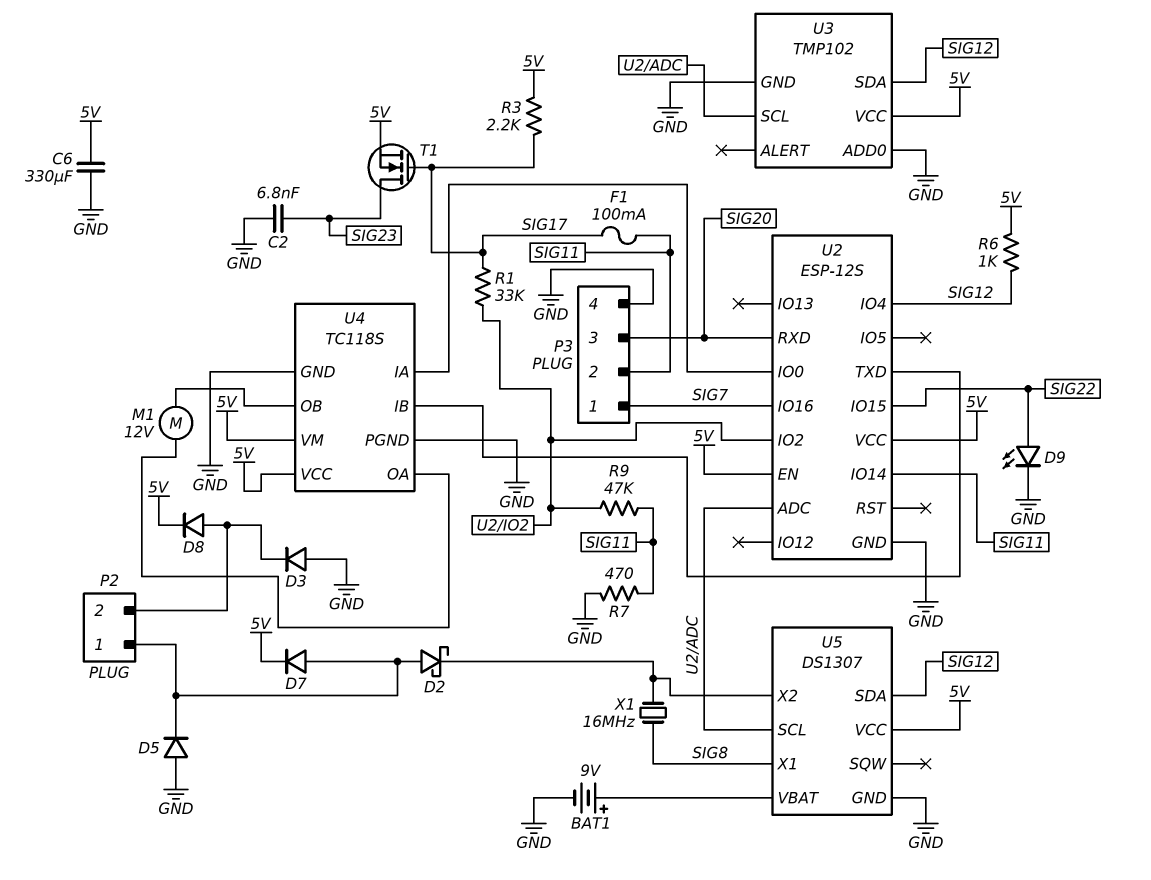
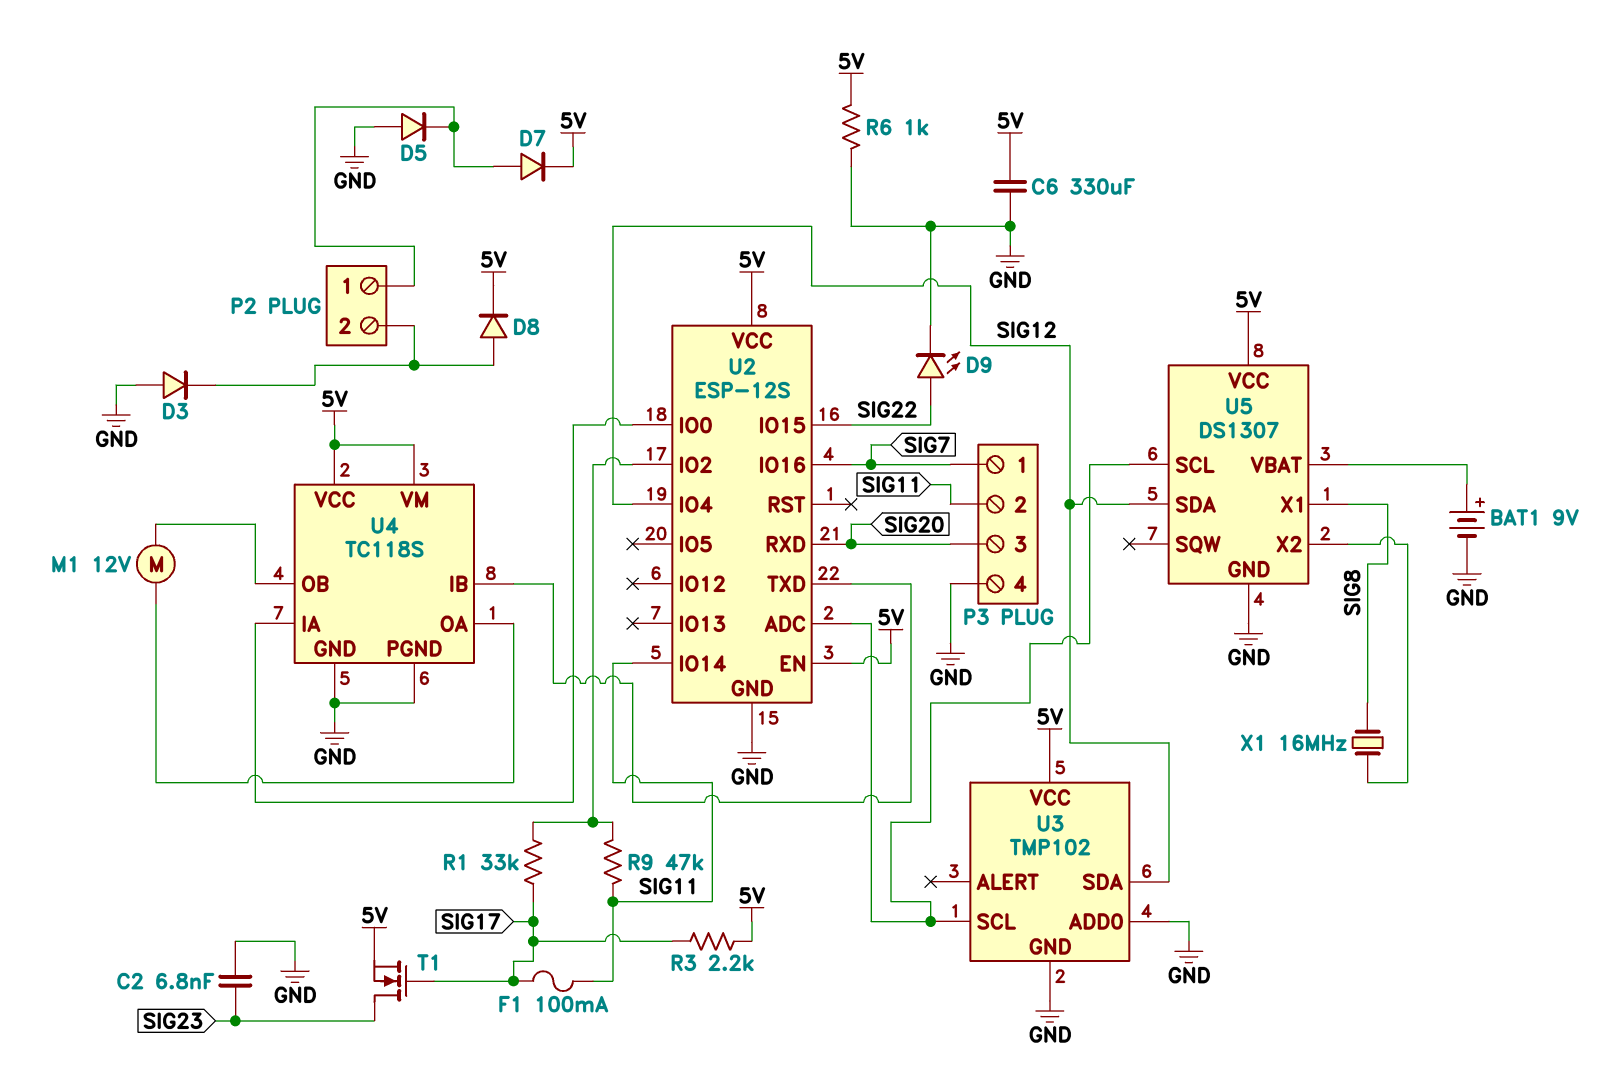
D2: schottky (A P2/1, K U5/X2) -> none
R6: 1k (5V, SIG12) -> 1k (5V, GND)
R7: 470 (GND, SIG11) -> none

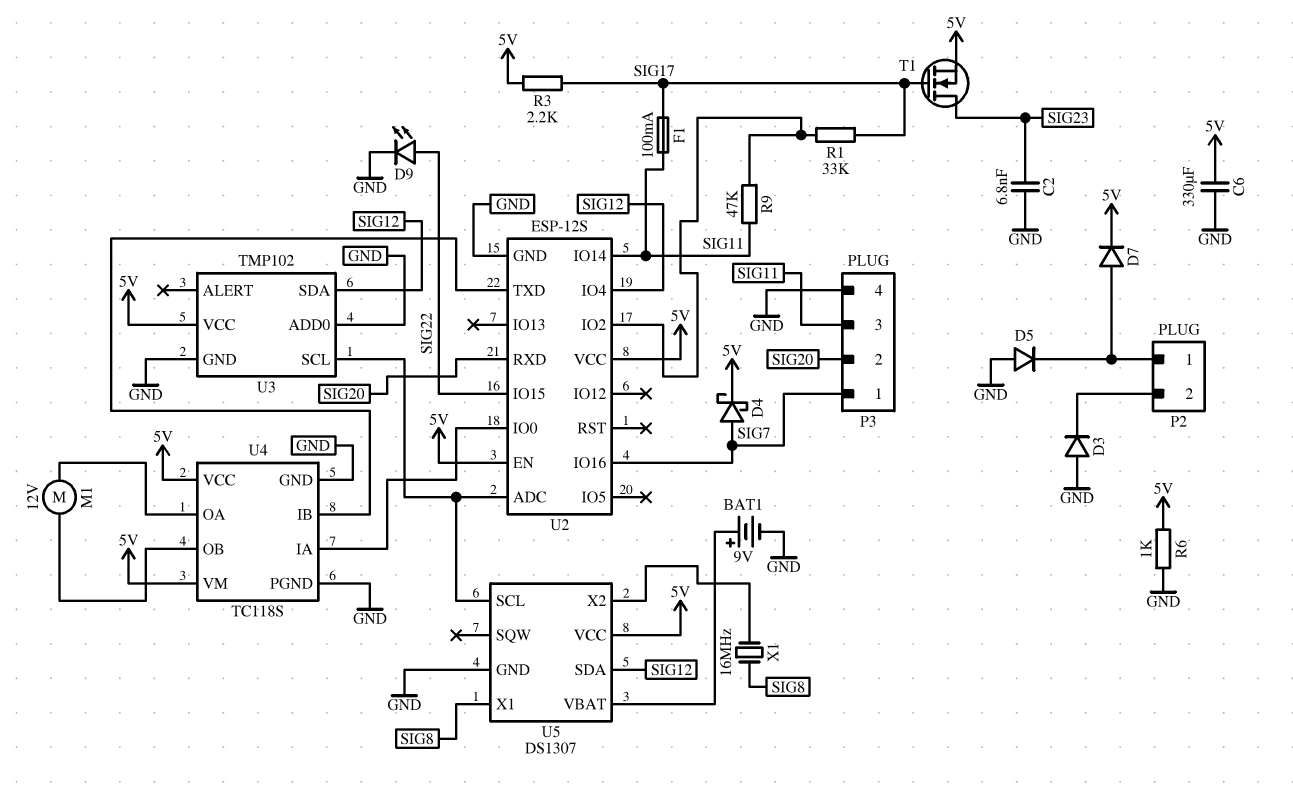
D4: none -> schottky (A SIG7, K 5V)
D8: diode (A P2/2, K 5V) -> none
P3 pin 2: SIG11 -> SIG20
P3 pin 3: SIG20 -> SIG11

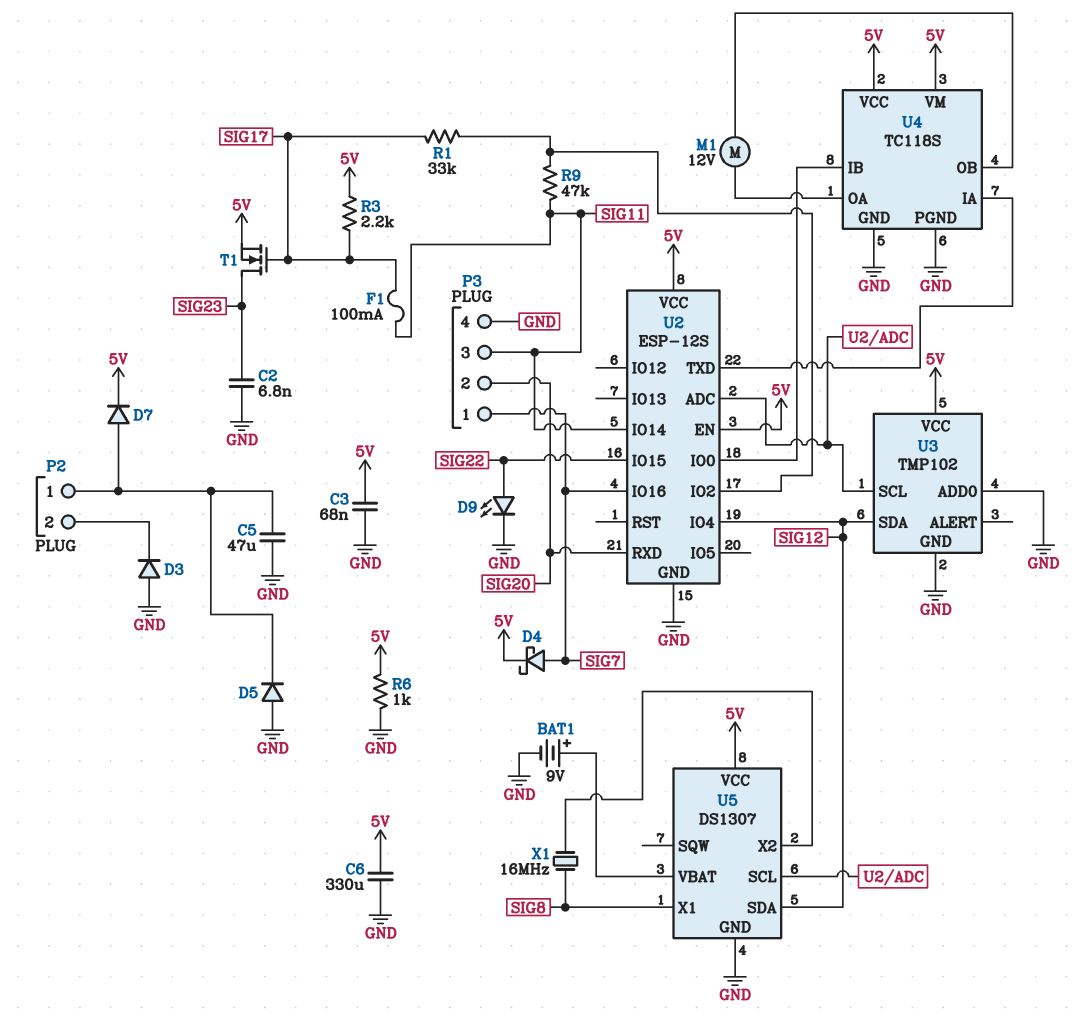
C3: none -> 68nF (5V, GND)
C5: none -> 47uF (GND, P2/1)
U4 pin IA: U2/IO0 -> U2/TXD
U4 pin IB: U2/TXD -> U2/IO0

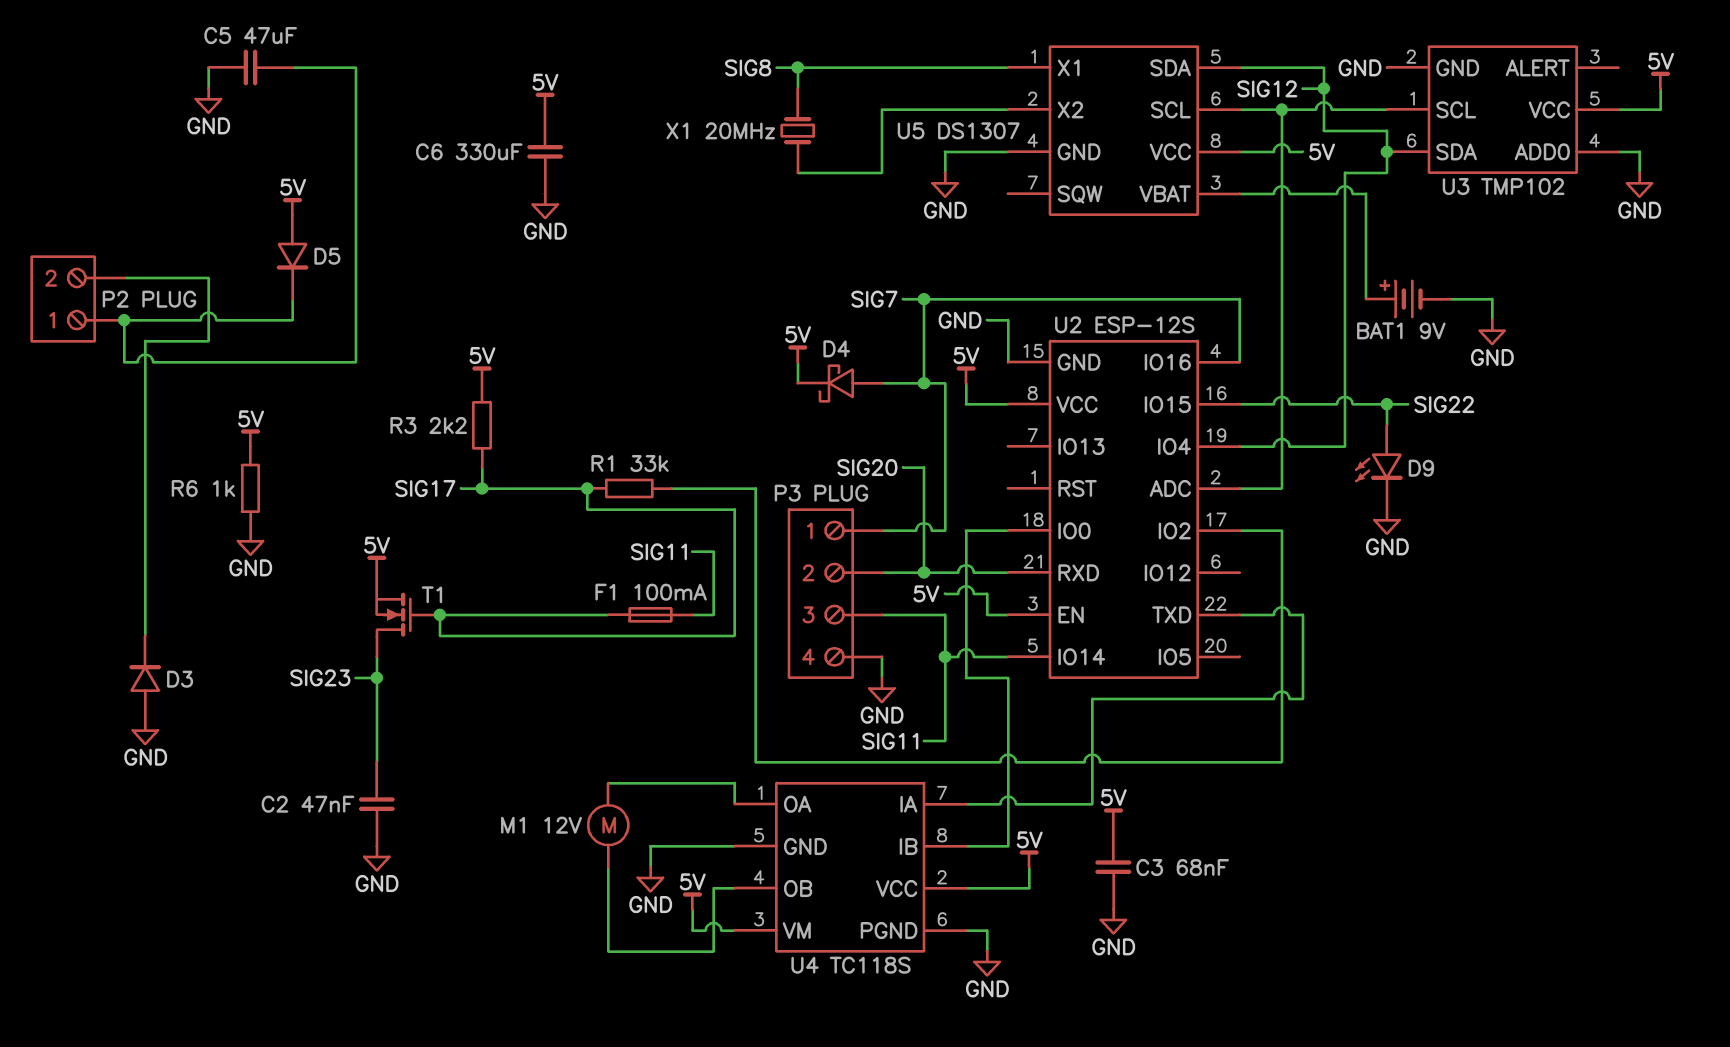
C2: 6.8nF (GND, SIG23) -> 47nF (GND, SIG23)
D5: diode (A GND, K P2/1) -> diode (A 5V, K P2/1)
D7: diode (A P2/1, K 5V) -> none
R9: 47k (SIG11, U2/IO2) -> none
X1: 16MHz (SIG8, U5/X2) -> 20MHz (SIG8, U5/X2)

